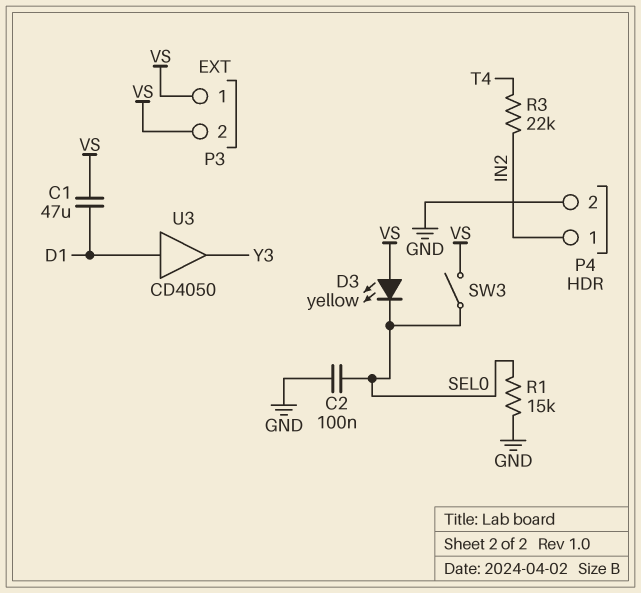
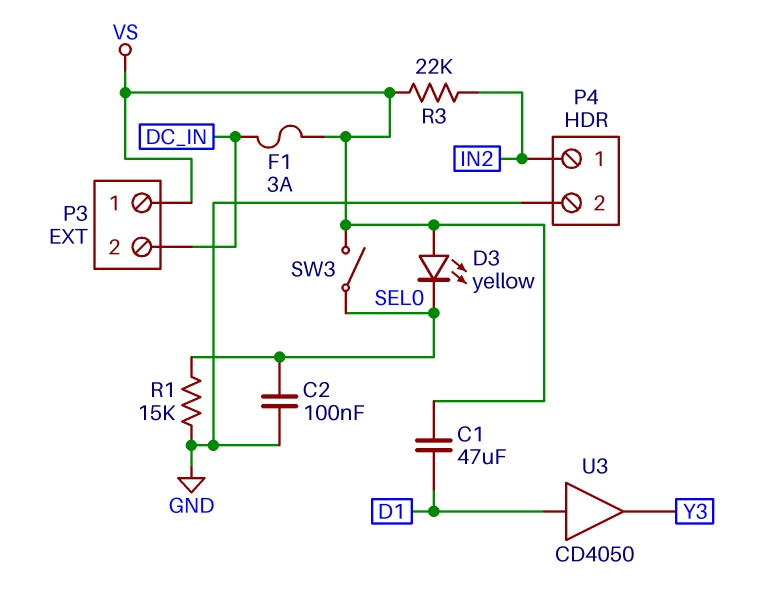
F1: none -> 3A (DC_IN, VS)
P3 pin 2: VS -> DC_IN
R3: 22k (IN2, T4) -> 22k (IN2, VS)

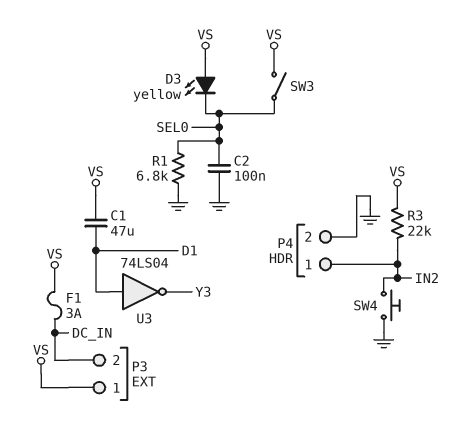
R1: 15k (GND, SEL0) -> 6.8k (GND, SEL0)
SW4: none -> button (GND, IN2)
U3: buffer CD4050 (in D1, out Y3) -> NOT 74LS04 (in D1, out Y3)

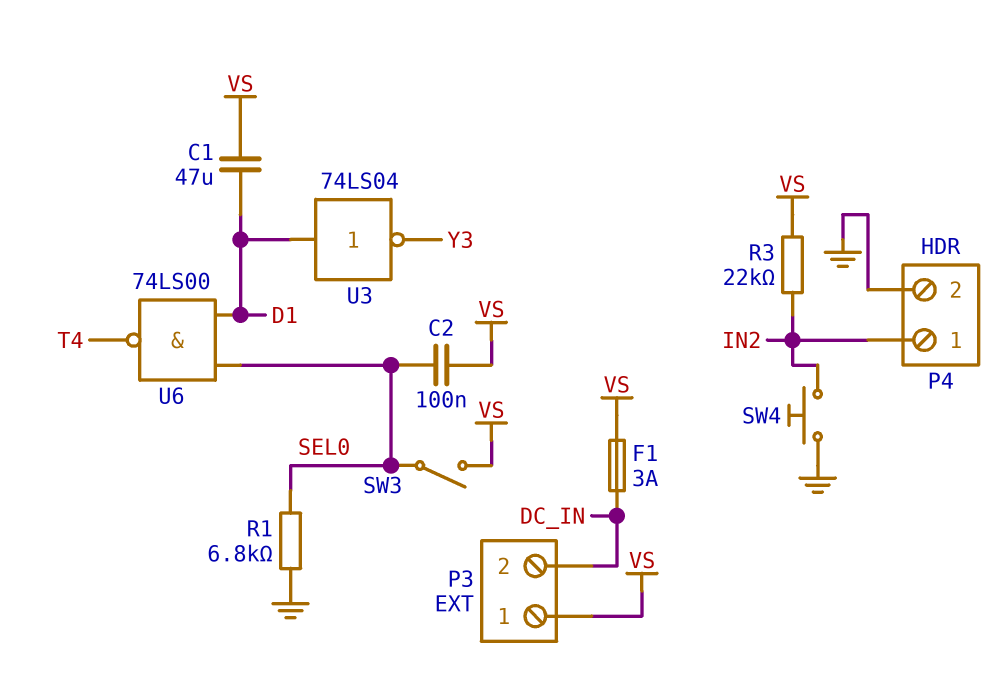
C2: 100nF (GND, SEL0) -> 100nF (SEL0, VS)
D3: LED yellow (A VS, K SEL0) -> none
U6: none -> NAND 74LS00 (in D1, in SEL0, out T4)

